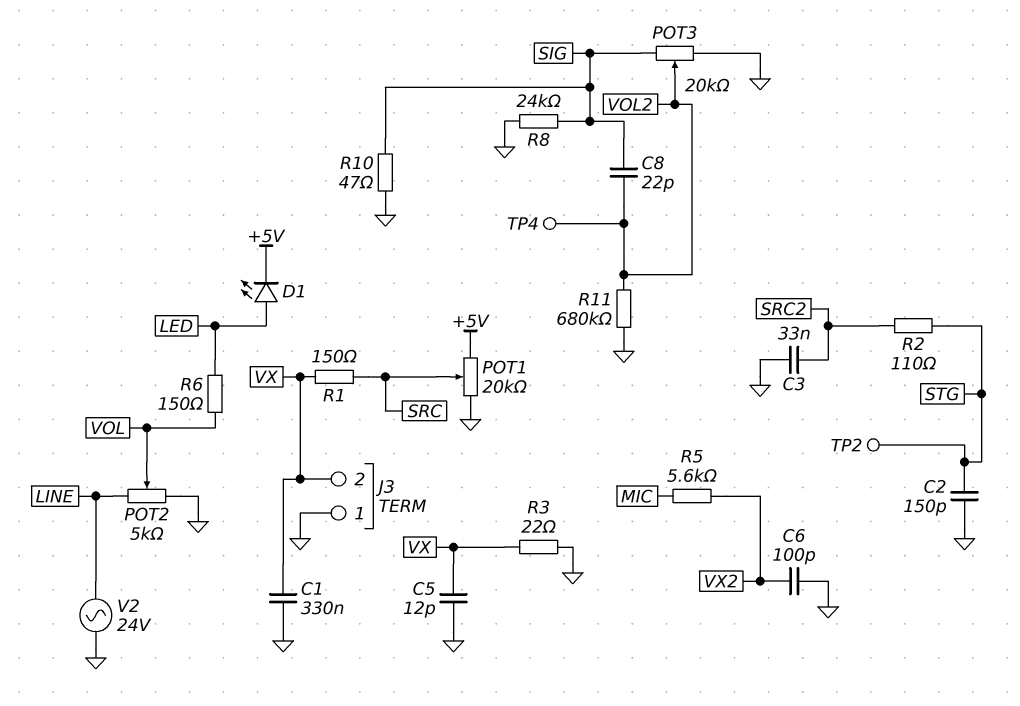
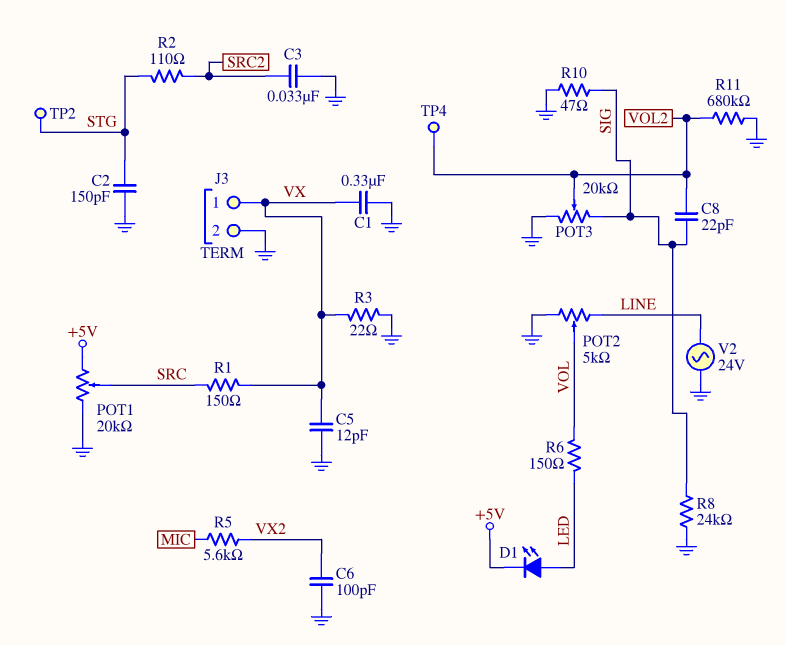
J3 pin 1: GND -> VX
J3 pin 2: VX -> GND

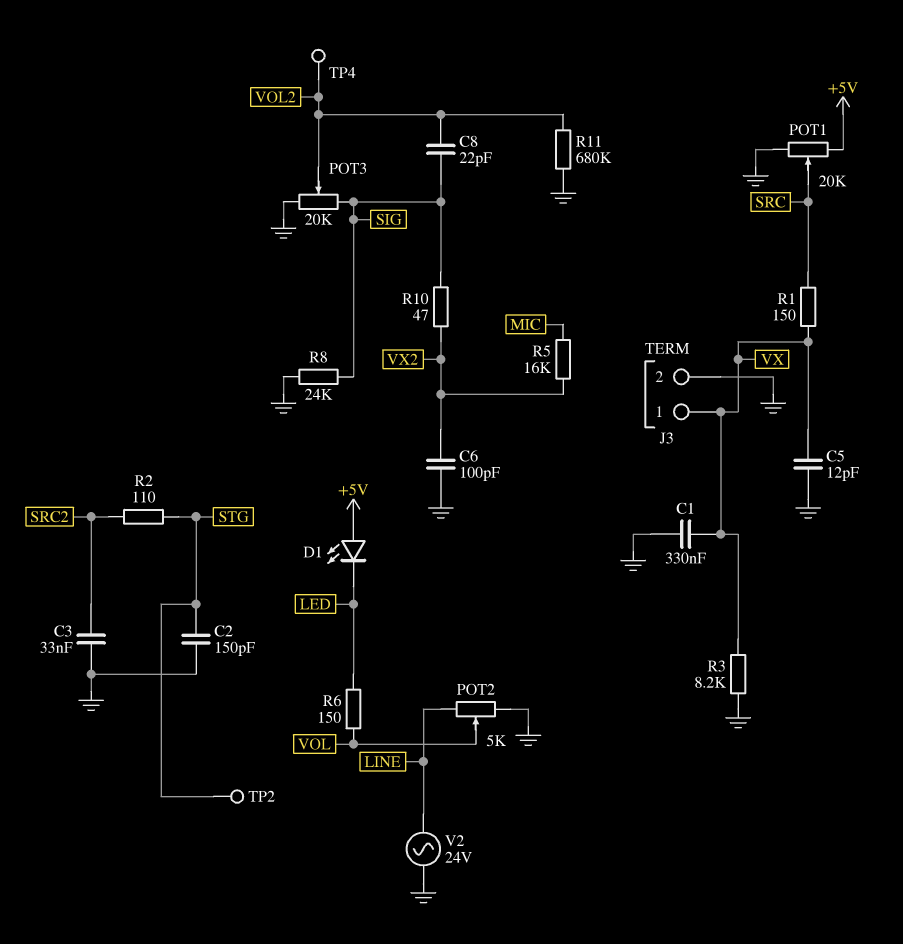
D1: LED (A LED, K +5V) -> LED (A +5V, K LED)
R3: 22 (GND, VX) -> 8.2k (GND, VX)
R5: 5.6k (MIC, VX2) -> 16k (MIC, VX2)
R10: 47 (GND, SIG) -> 47 (SIG, VX2)

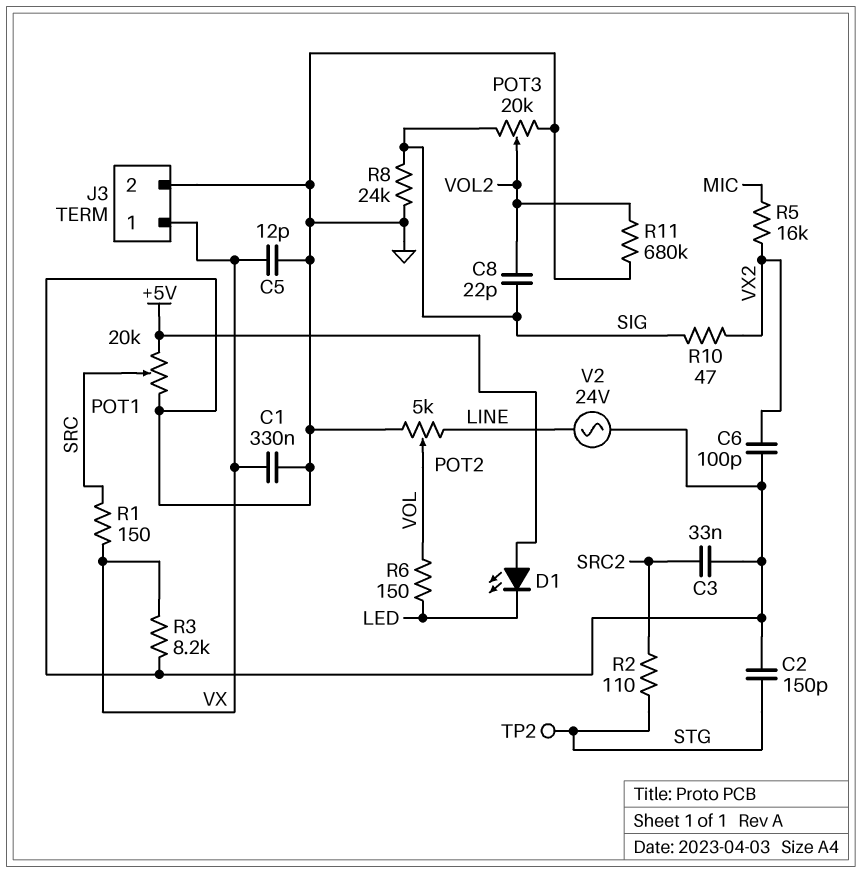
TP4: test point (VOL2) -> none

